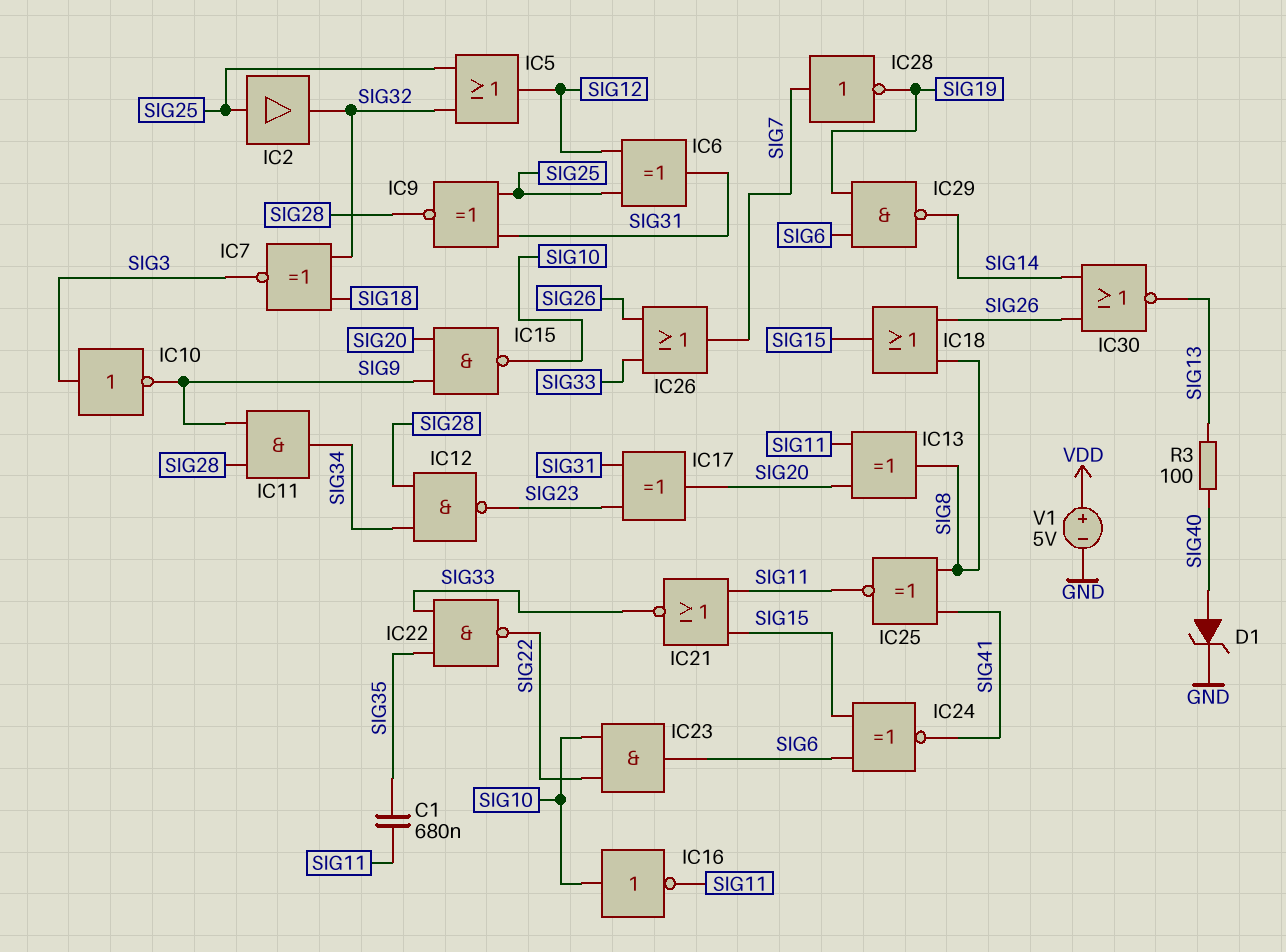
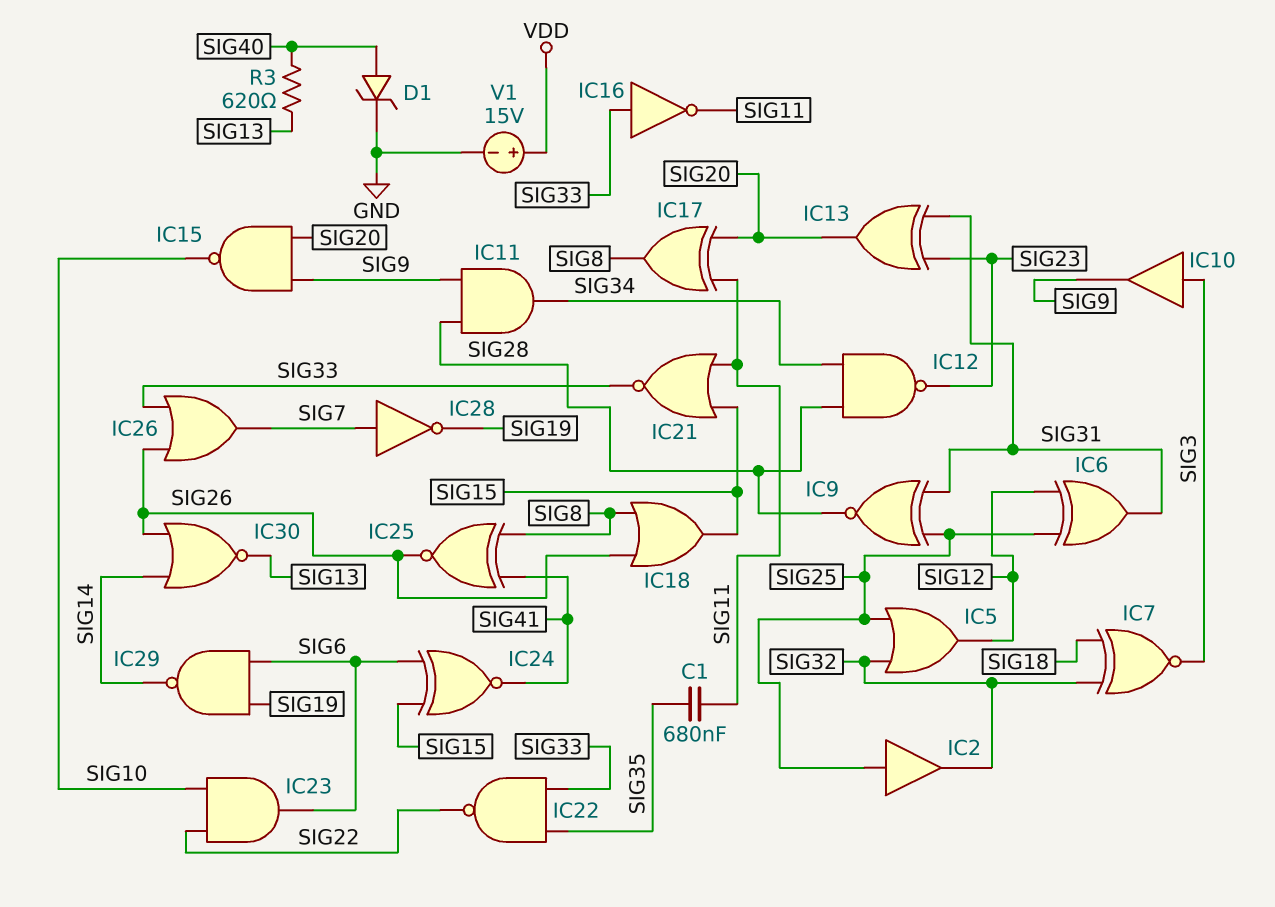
IC10: NOT (in SIG3, out SIG9) -> buffer (in SIG3, out SIG9)
IC13: XOR (in SIG11, in SIG20, out SIG8) -> XOR (in SIG23, in SIG31, out SIG20)
IC16: NOT (in SIG10, out SIG11) -> NOT (in SIG33, out SIG11)
IC17: XOR (in SIG23, in SIG31, out SIG20) -> XOR (in SIG11, in SIG20, out SIG8)
IC25: XNOR (in SIG8, in SIG41, out SIG11) -> XNOR (in SIG8, in SIG41, out SIG26)
R3: 100 (SIG13, SIG40) -> 620 (SIG13, SIG40)
V1: 5V (plus VDD, minus GND) -> 15V (plus VDD, minus GND)

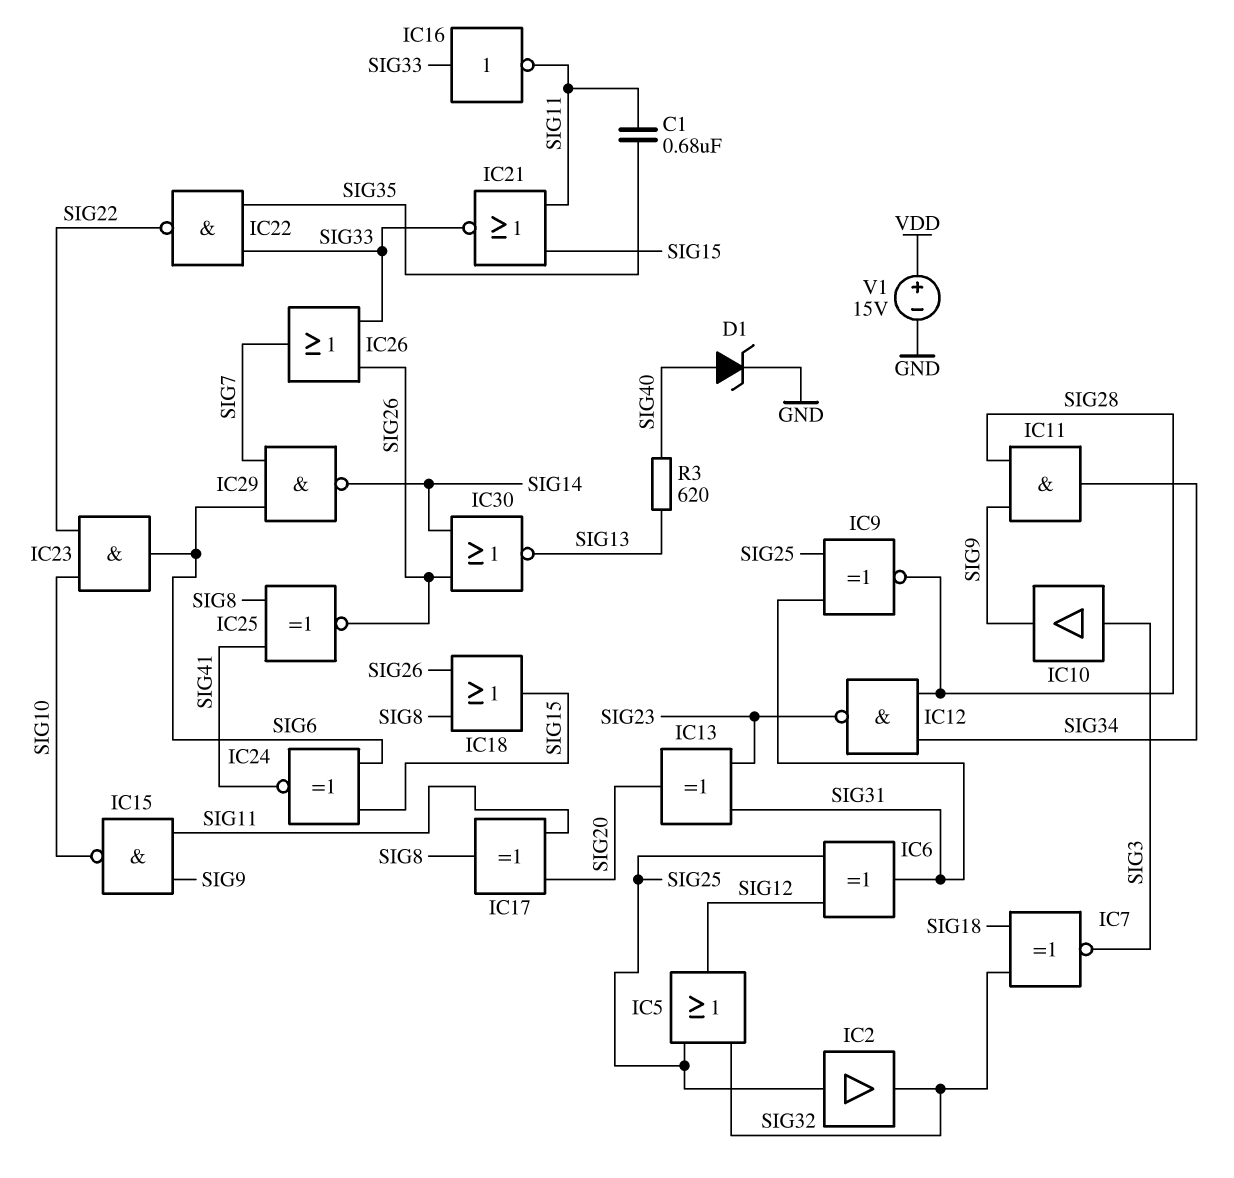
IC15: NAND (in SIG9, in SIG20, out SIG10) -> NAND (in SIG9, in SIG11, out SIG10)
IC28: NOT (in SIG7, out SIG19) -> none
IC29: NAND (in SIG6, in SIG19, out SIG14) -> NAND (in SIG6, in SIG7, out SIG14)

